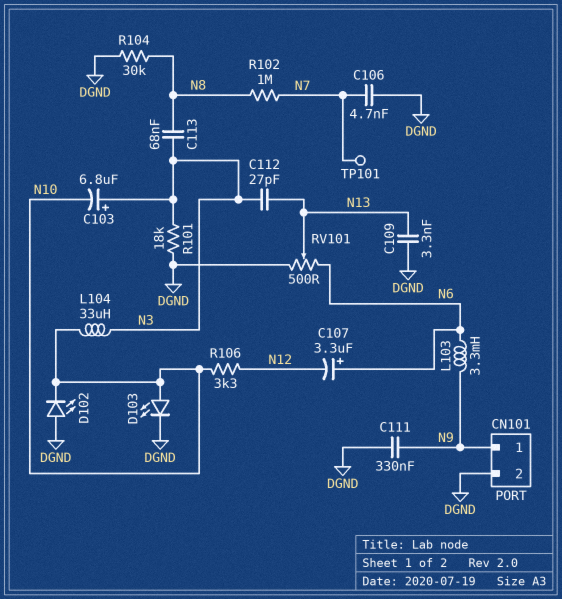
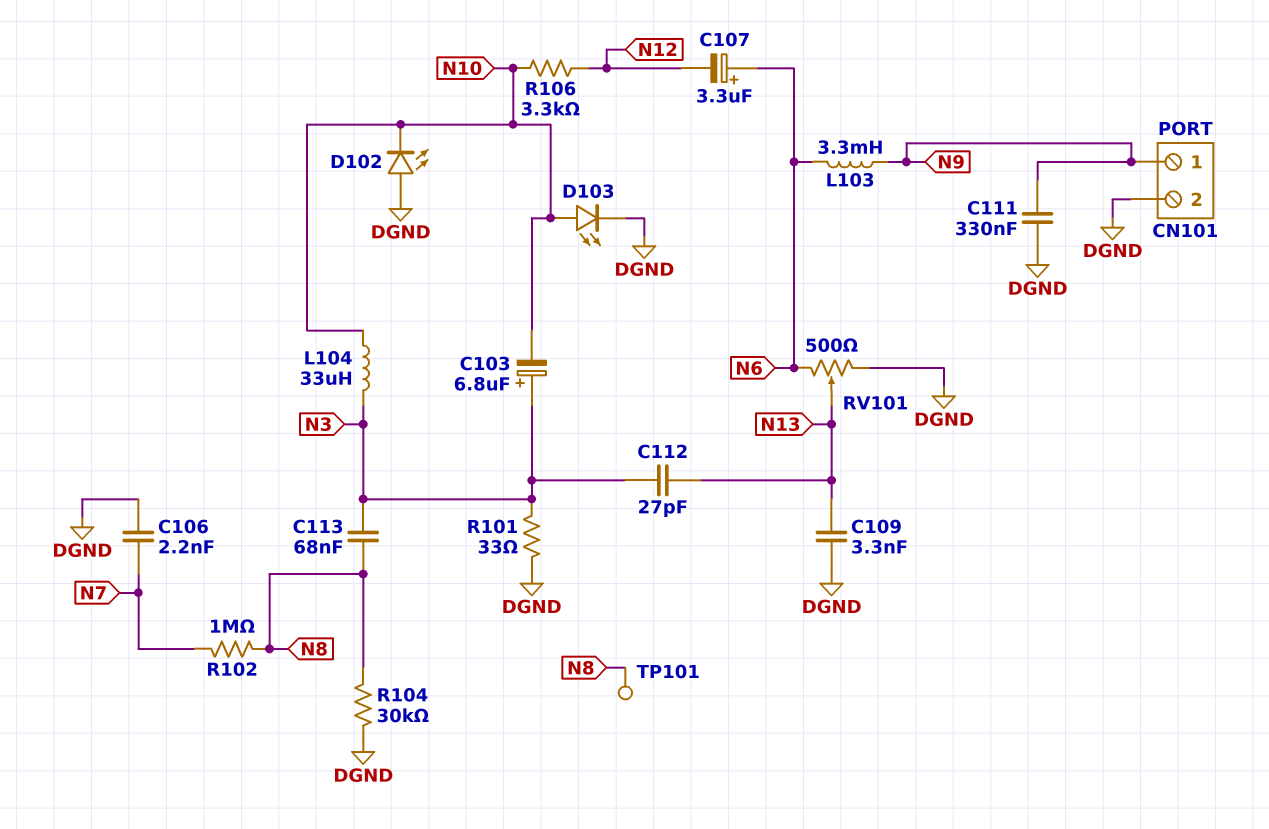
C106: 4.7nF (DGND, N7) -> 2.2nF (DGND, N7)
R101: 18k (DGND, N3) -> 33 (DGND, N3)
TP101: test point (N7) -> test point (N8)

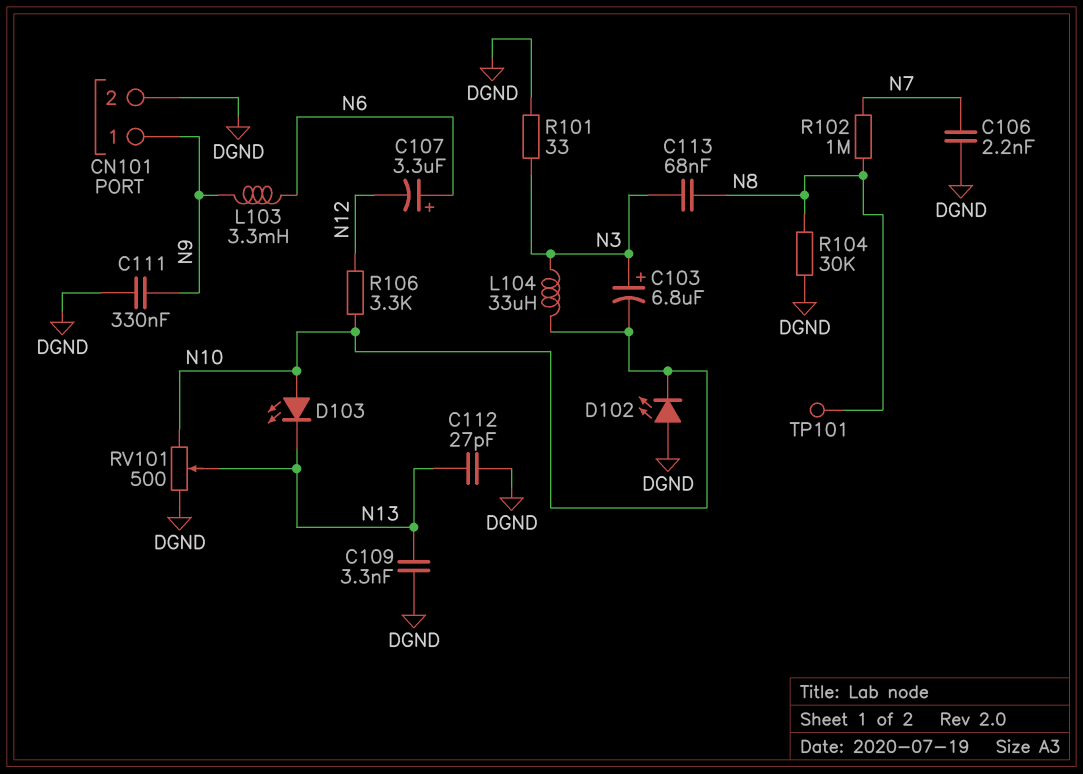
C112: 27pF (N3, N13) -> 27pF (DGND, N13)
D103: LED (A N10, K DGND) -> LED (A N10, K N13)
RV101: 500 (DGND, N6, wiper N13) -> 500 (DGND, N10, wiper N13)

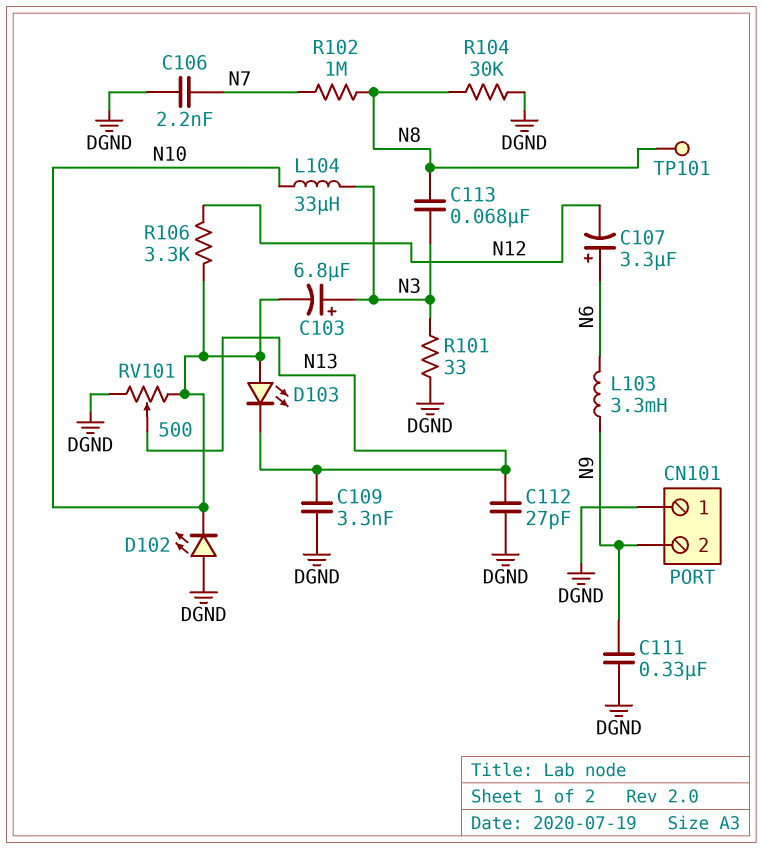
CN101 pin 1: N9 -> DGND
CN101 pin 2: DGND -> N9

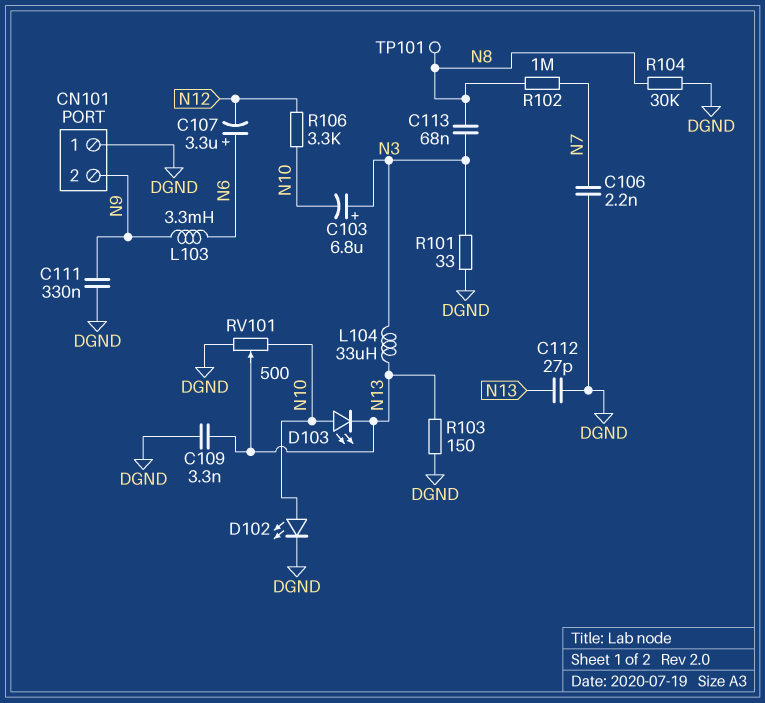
D102: LED (A DGND, K N10) -> LED (A N10, K DGND)
L104: 33uH (N3, N10) -> 33uH (N3, N13)
R103: none -> 150 (DGND, N13)

